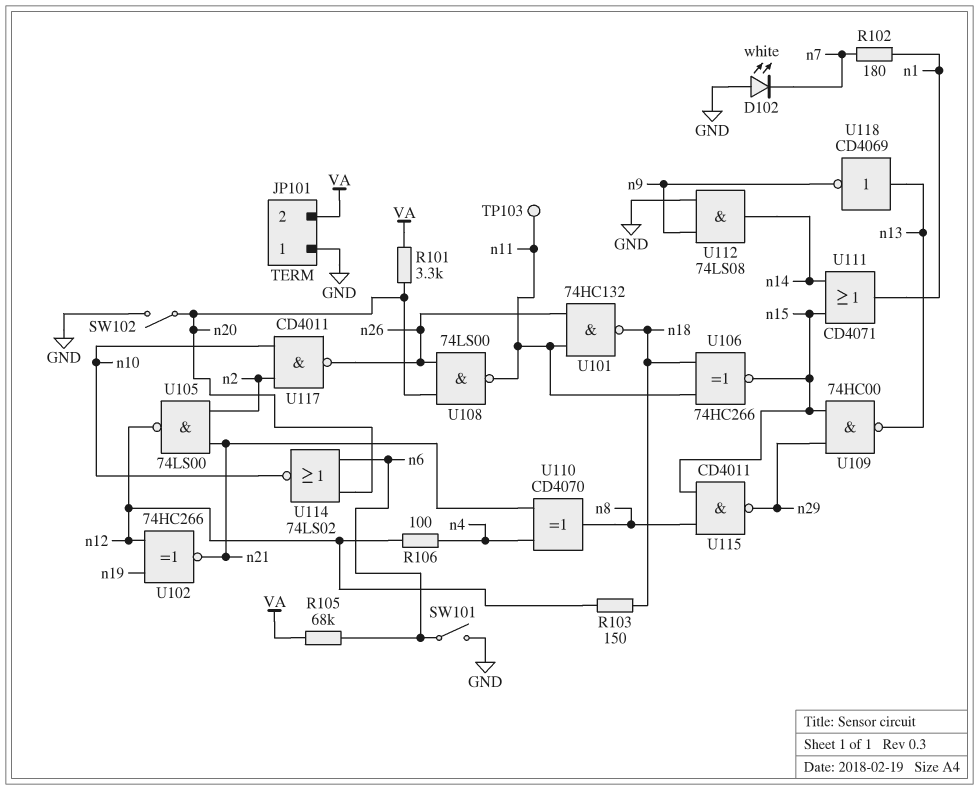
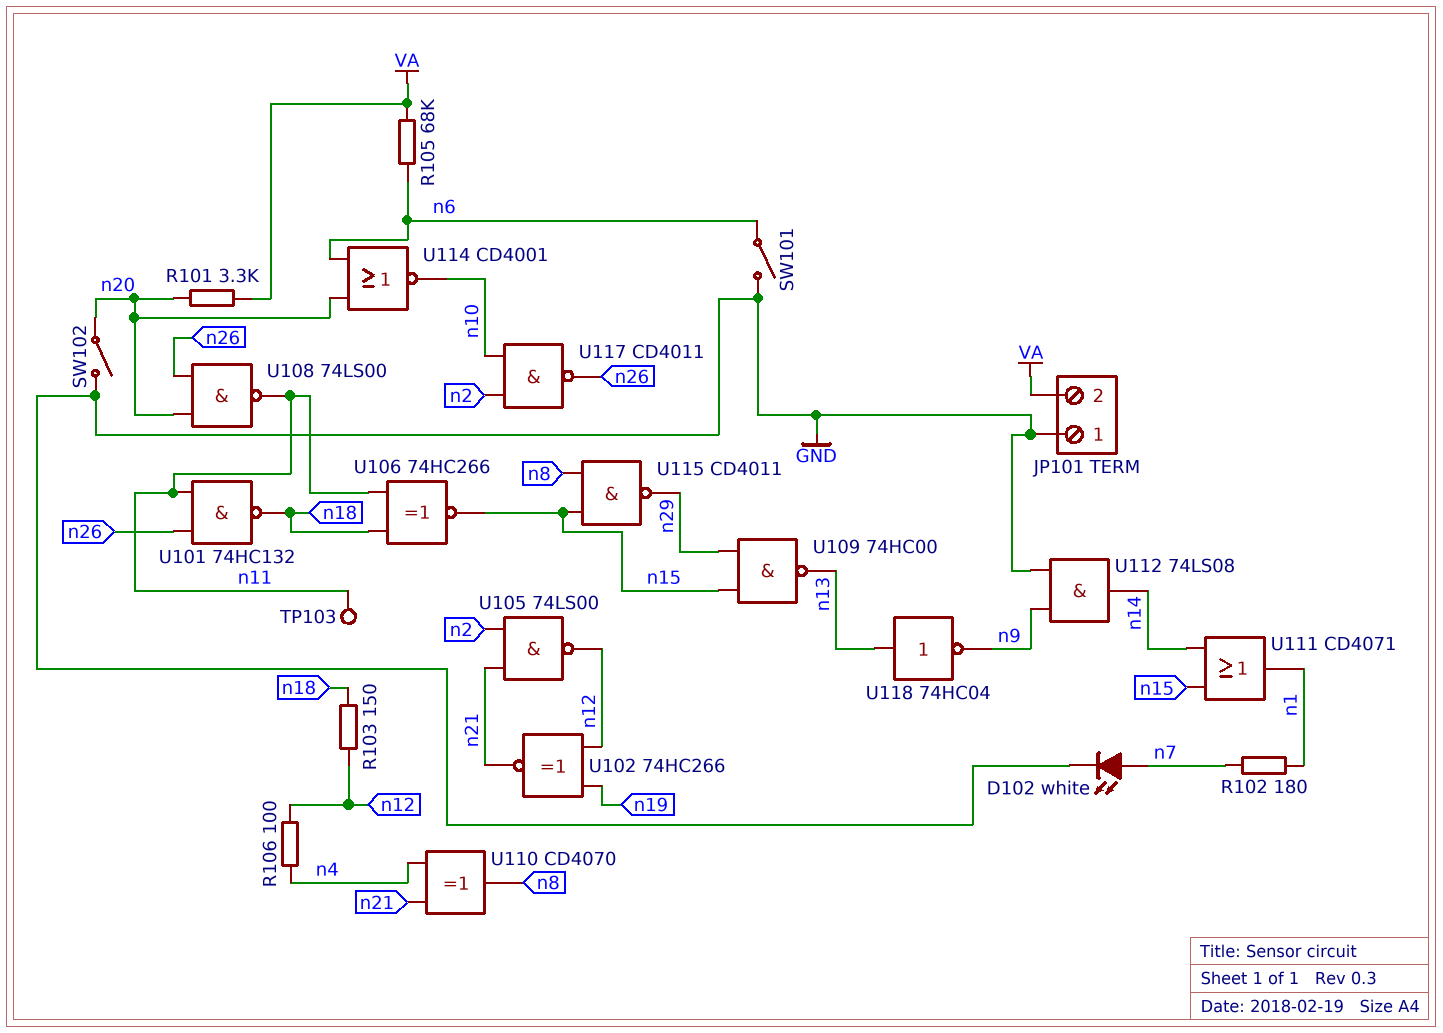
D102: LED white (A GND, K n7) -> LED white (A n7, K GND)
U114: NOR 74LS02 (in n6, in n20, out n10) -> NOR CD4001 (in n6, in n20, out n10)
U118: NOT CD4069 (in n13, out n9) -> NOT 74HC04 (in n13, out n9)

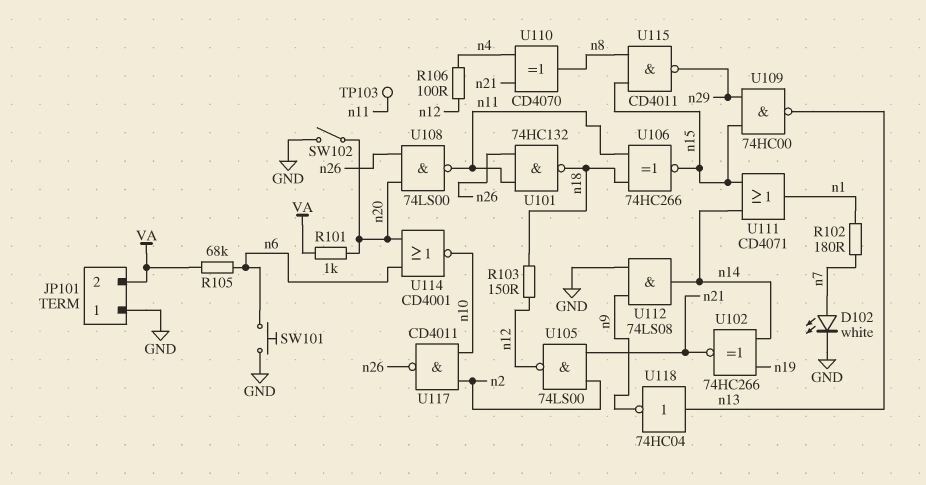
R101: 3.3k (VA, n20) -> 1k (VA, n20)
SW101: switch (GND, n6) -> button (GND, n6)
U102: XNOR 74HC266 (in n12, in n19, out n21) -> XNOR 74HC266 (in n14, in n19, out n21)

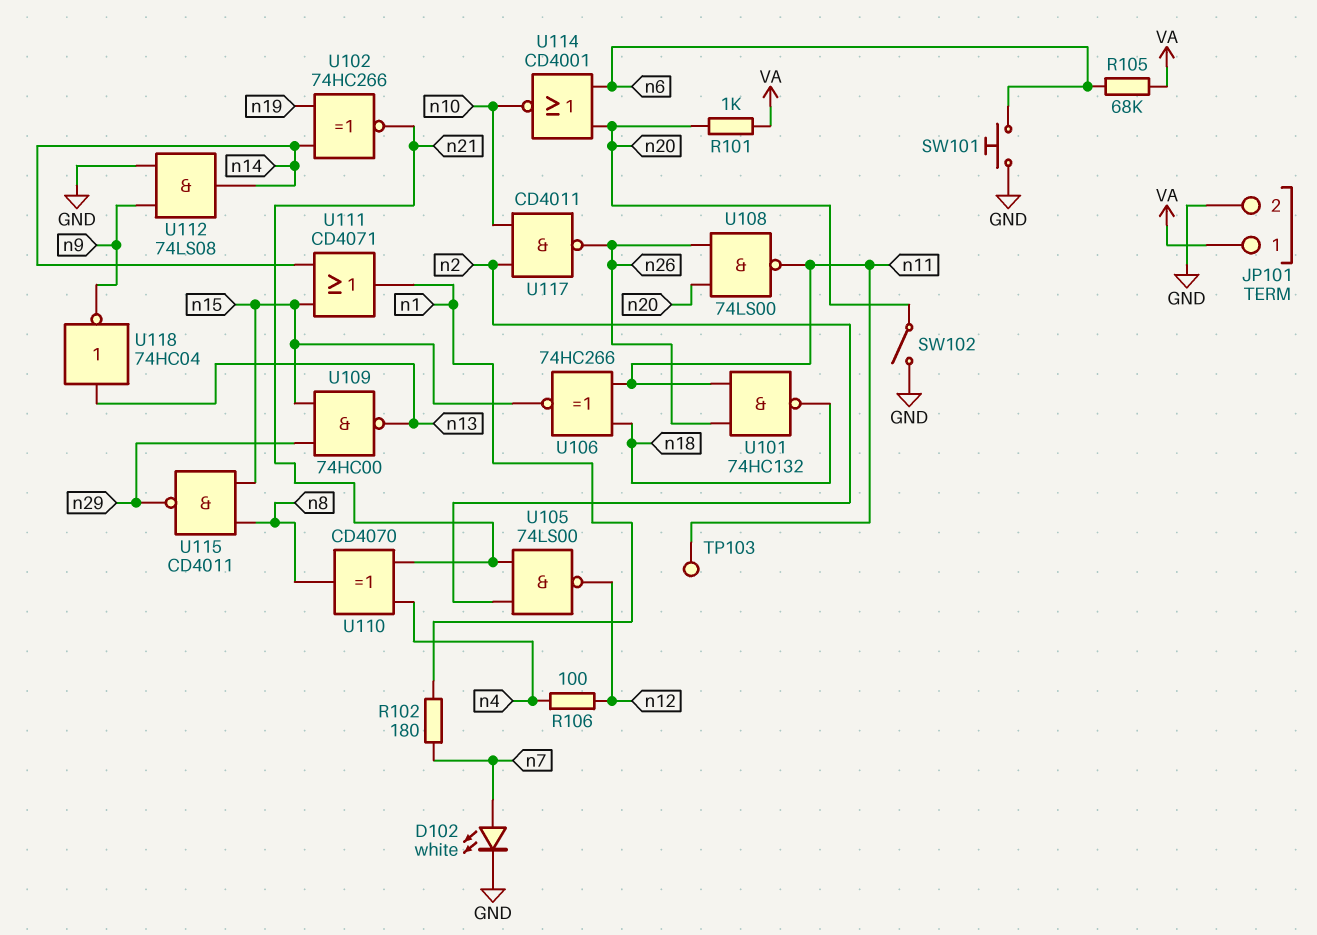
JP101 pin 1: GND -> VA
JP101 pin 2: VA -> GND
R103: 150 (n12, n18) -> none

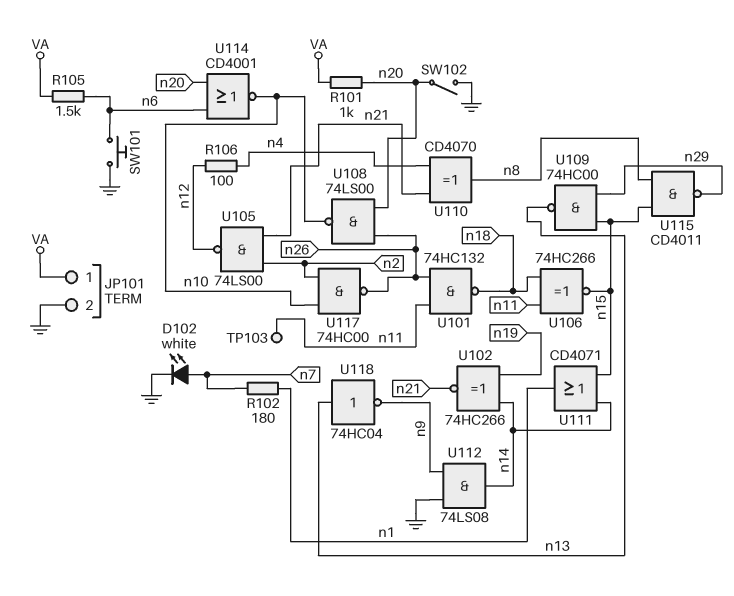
R105: 68k (VA, n6) -> 1.5k (VA, n6)
U108: NAND 74LS00 (in n20, in n26, out n11) -> NAND 74LS00 (in n20, in n26, out n10)
U117: NAND CD4011 (in n2, in n10, out n26) -> NAND 74HC00 (in n2, in n10, out n26)

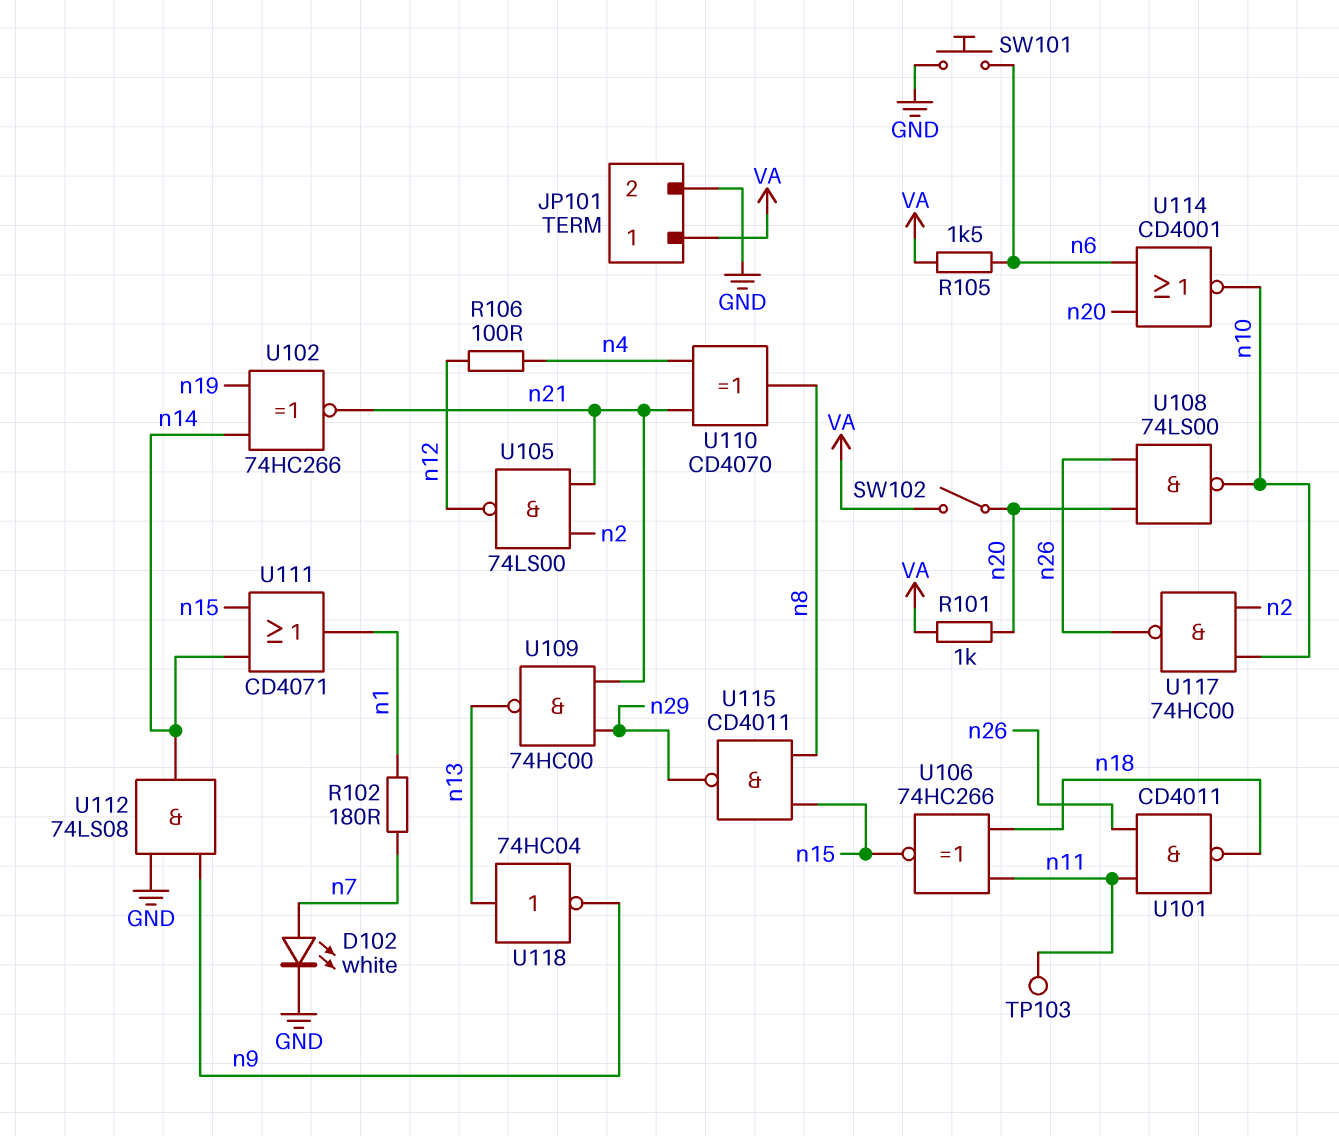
SW102: switch (GND, n20) -> switch (VA, n20)
U101: NAND 74HC132 (in n11, in n26, out n18) -> NAND CD4011 (in n11, in n26, out n18)
U109: NAND 74HC00 (in n15, in n29, out n13) -> NAND 74HC00 (in n21, in n29, out n13)

